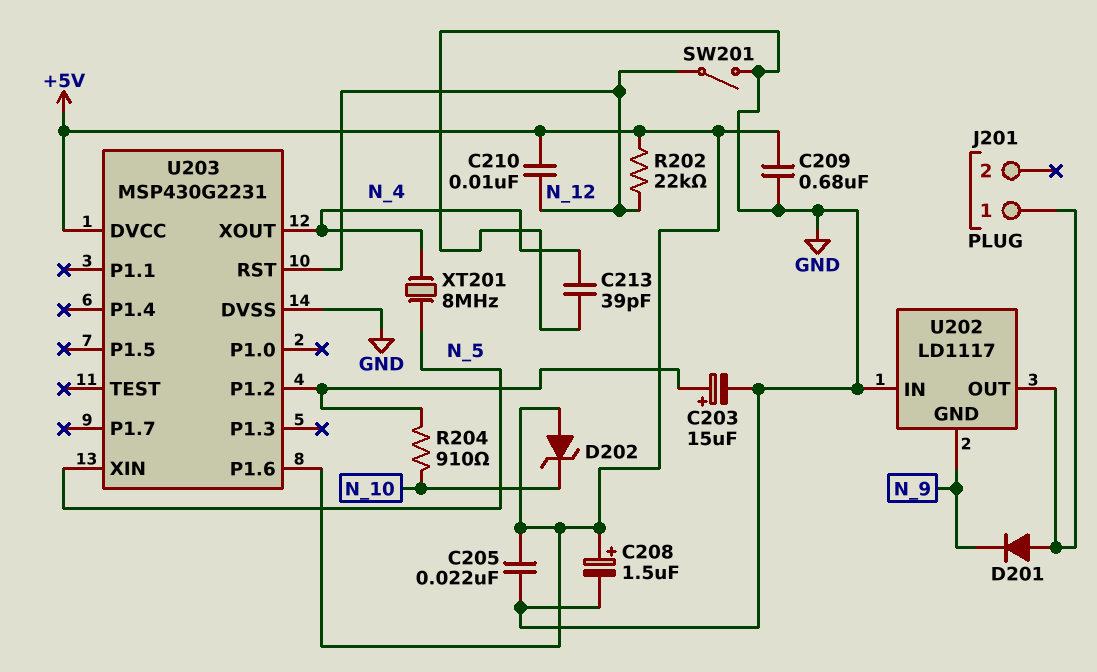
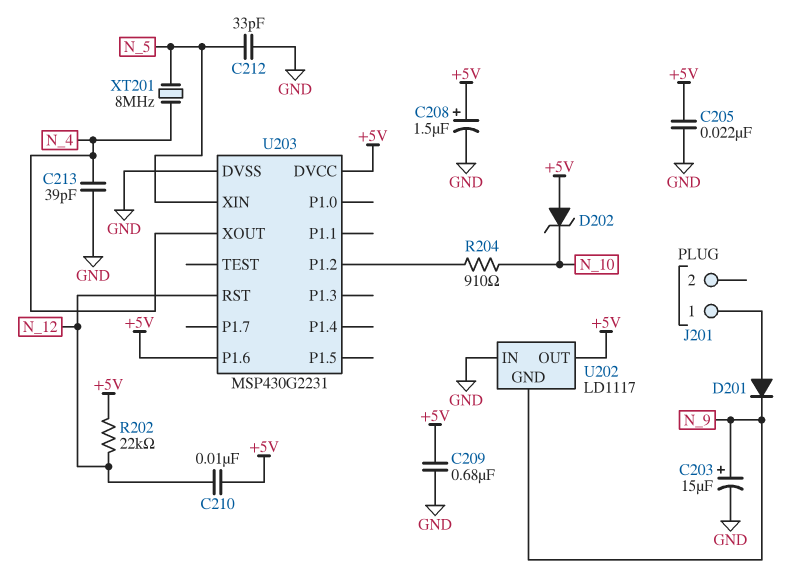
C203: 15uF (plus U203/P1.2, minus GND) -> 15uF (plus N_9, minus GND)
C212: none -> 33pF (GND, N_5)
SW201: switch (GND, N_12) -> none
U202 pin OUT: J201/1 -> +5V

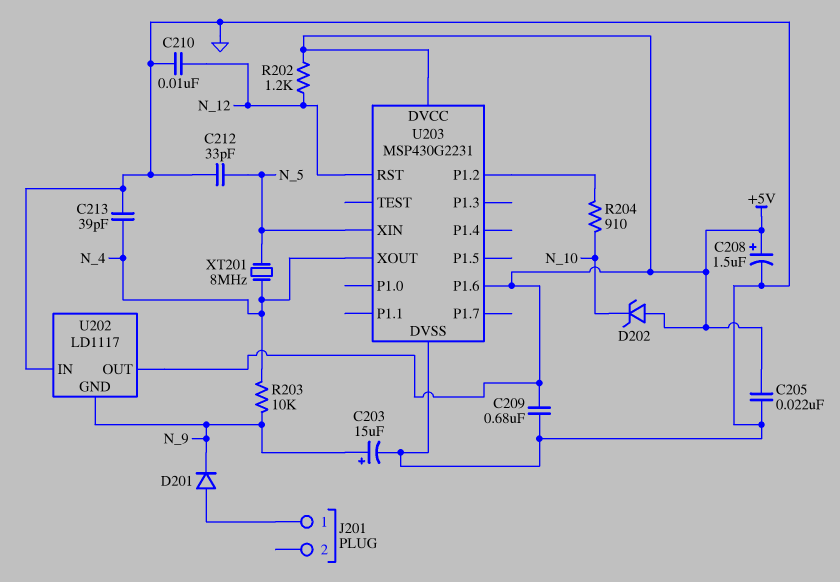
C210: 10nF (+5V, N_12) -> 10nF (GND, N_12)
R202: 22k (+5V, N_12) -> 1.2k (+5V, N_12)
R203: none -> 10k (N_4, N_9)

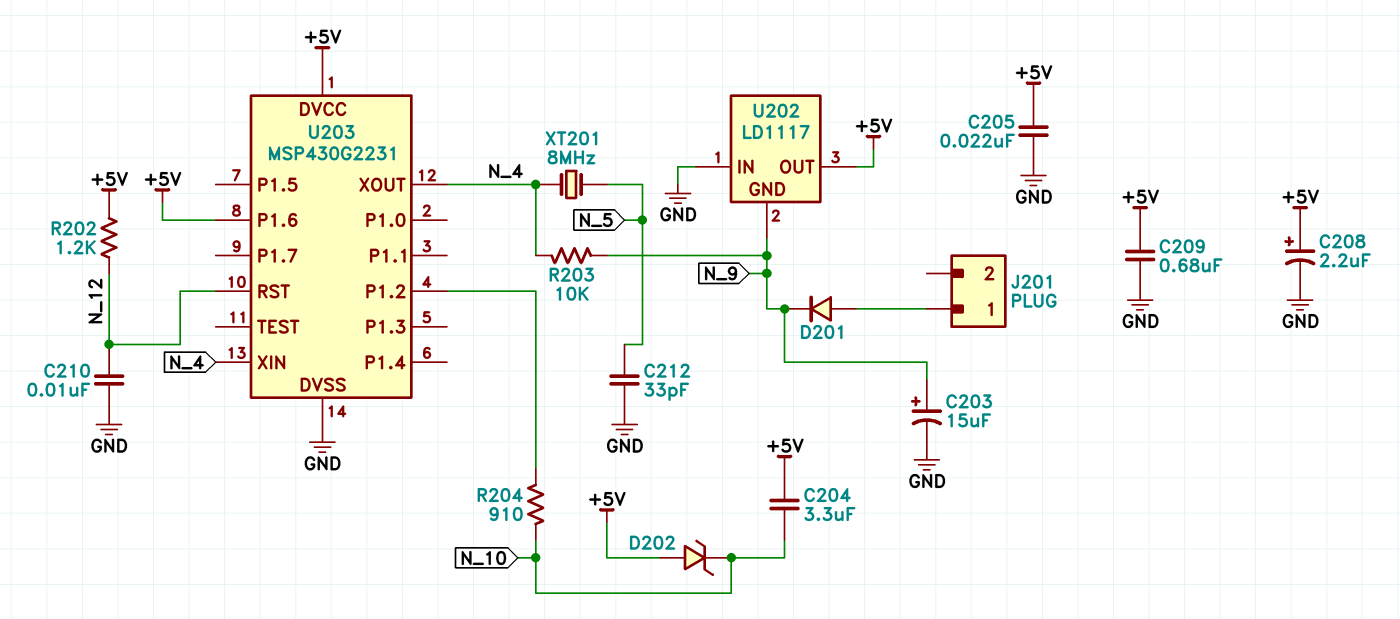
C204: none -> 3.3uF (+5V, N_10)
C208: 1.5uF (plus +5V, minus GND) -> 2.2uF (plus +5V, minus GND)
C213: 39pF (GND, N_4) -> none
U203 pin XIN: N_5 -> N_4

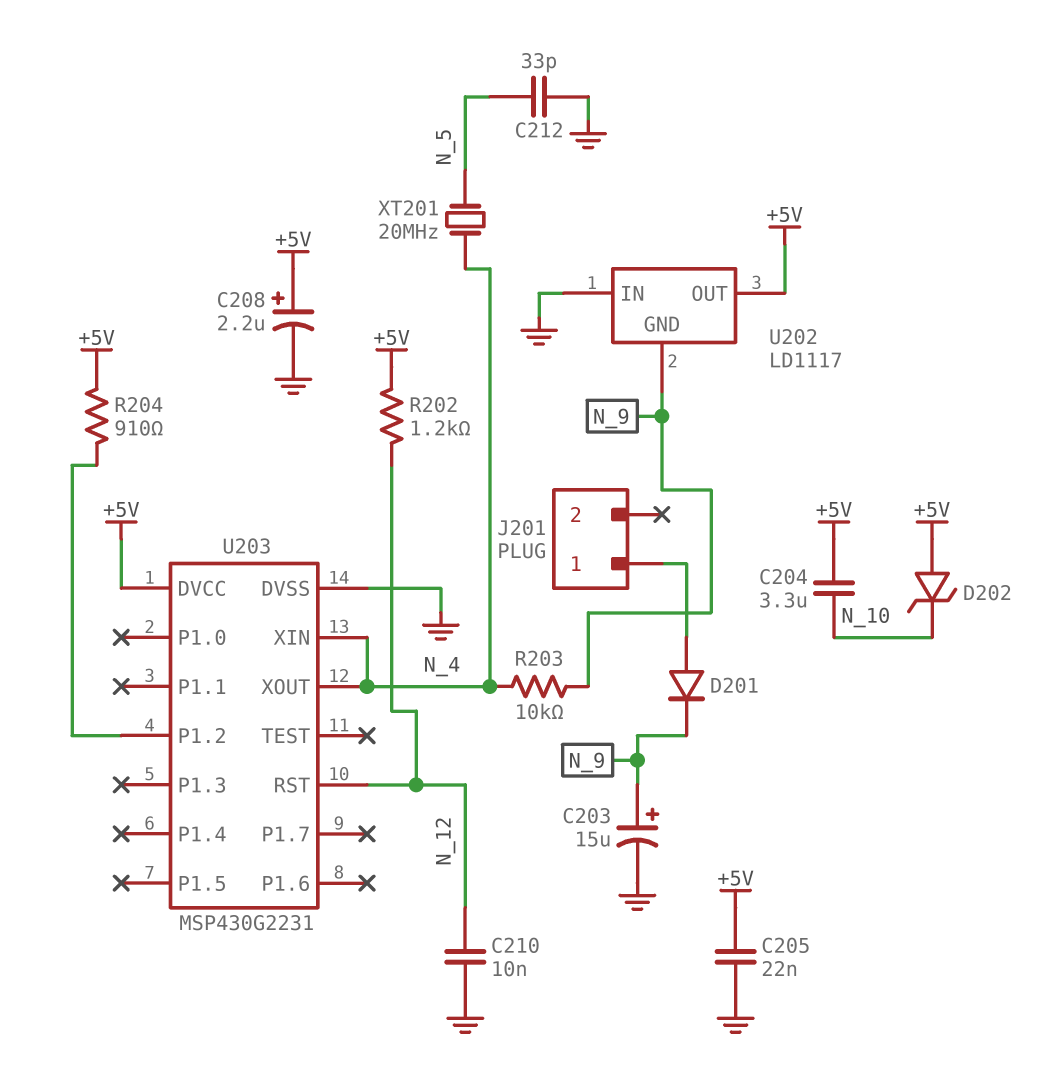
C209: 680nF (+5V, GND) -> none
R204: 910 (N_10, U203/P1.2) -> 910 (+5V, U203/P1.2)
U203 pin P1.6: +5V -> none
XT201: 8MHz (N_4, N_5) -> 20MHz (N_4, N_5)

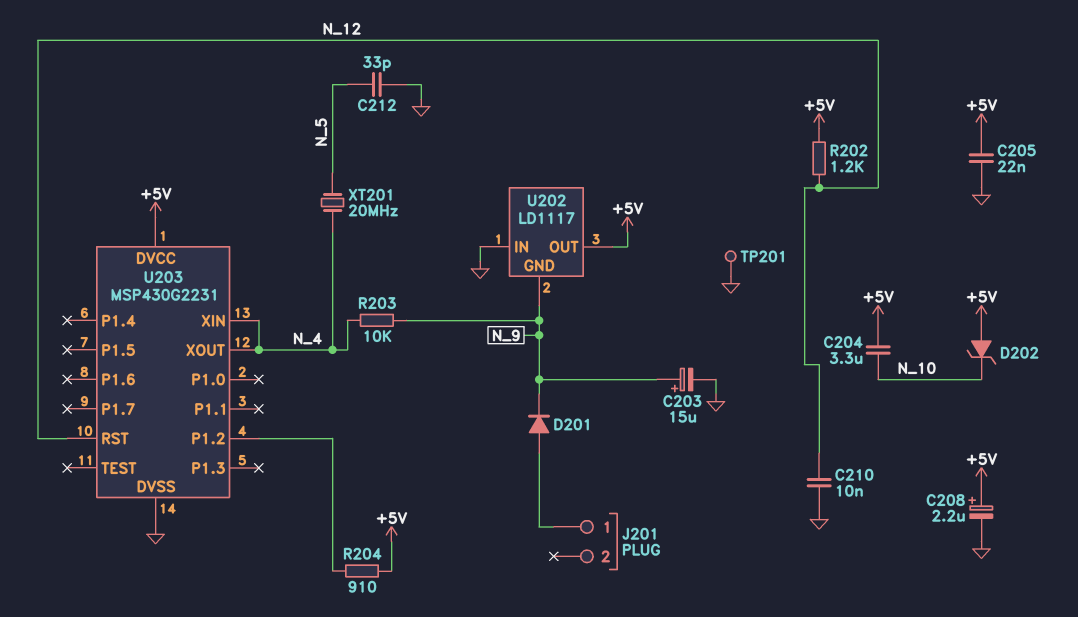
TP201: none -> test point (GND)

